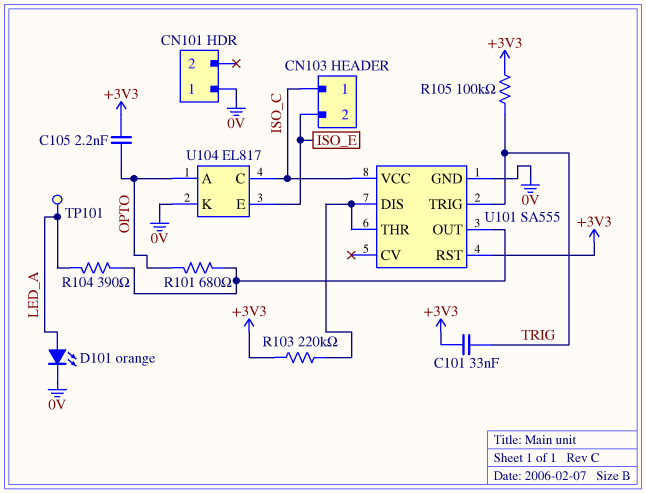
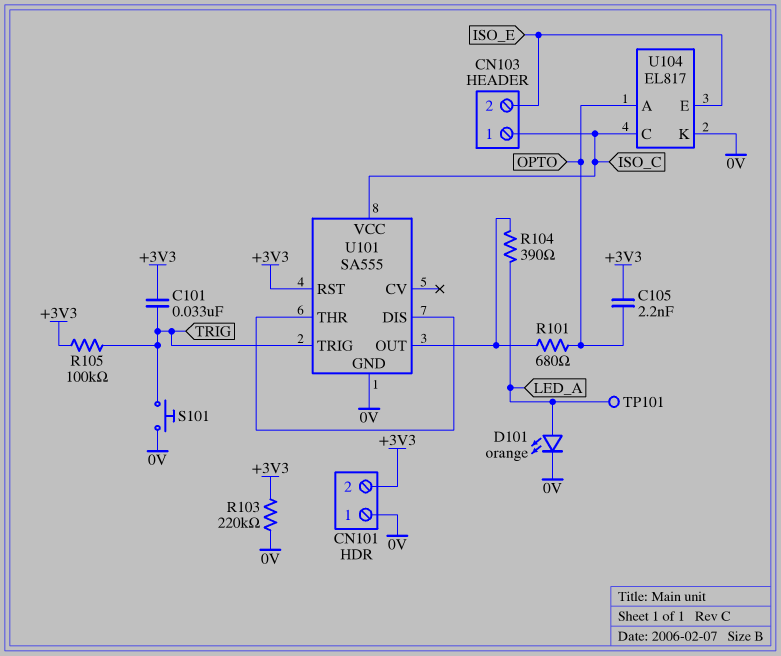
CN101 pin 2: none -> +3V3
R103: 220k (+3V3, U101/DIS) -> 220k (+3V3, 0V)
S101: none -> button (0V, TRIG)

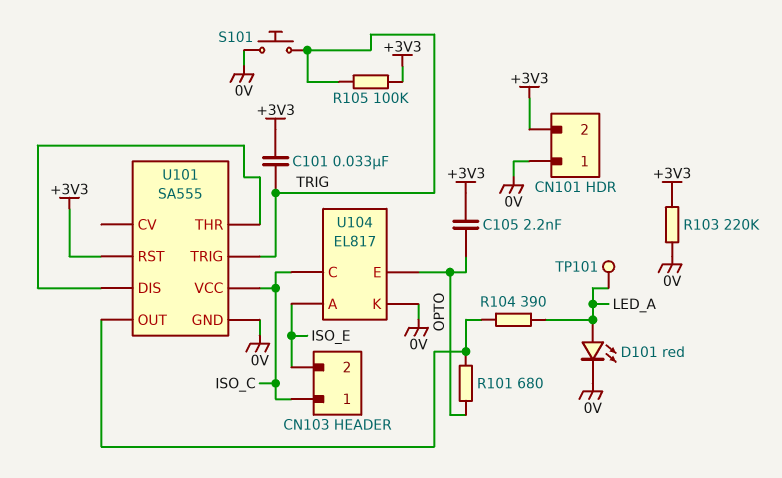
D101: LED orange (A LED_A, K 0V) -> LED red (A LED_A, K 0V)
U104 pin A: OPTO -> ISO_E
U104 pin E: ISO_E -> OPTO

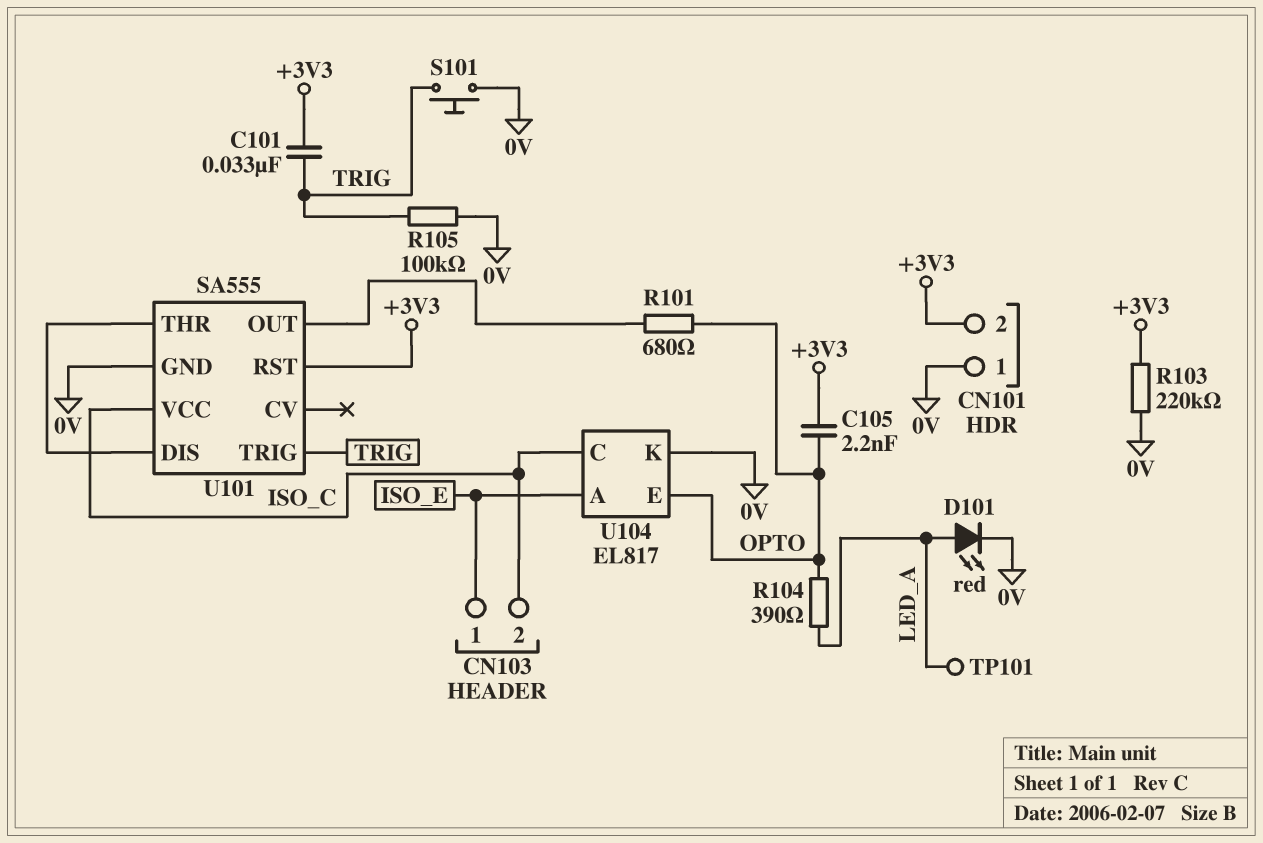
CN103 pin 1: ISO_C -> ISO_E
CN103 pin 2: ISO_E -> ISO_C
R104: 390 (LED_A, U101/OUT) -> 390 (LED_A, OPTO)
R105: 100k (+3V3, TRIG) -> 100k (0V, TRIG)

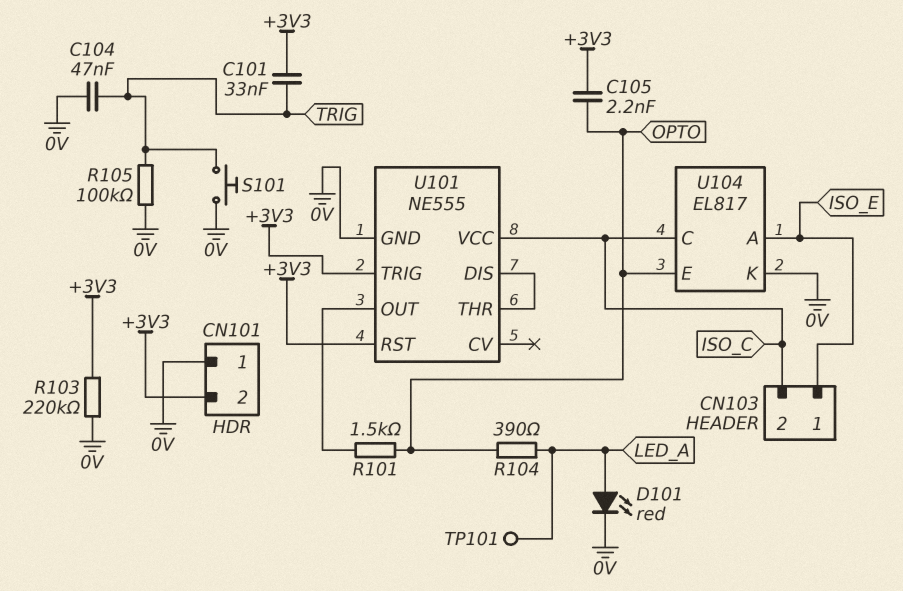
C104: none -> 47nF (0V, TRIG)
R101: 680 (OPTO, U101/OUT) -> 1.5k (OPTO, U101/OUT)
U101: SA555 -> NE555
U101 pin TRIG: TRIG -> +3V3

